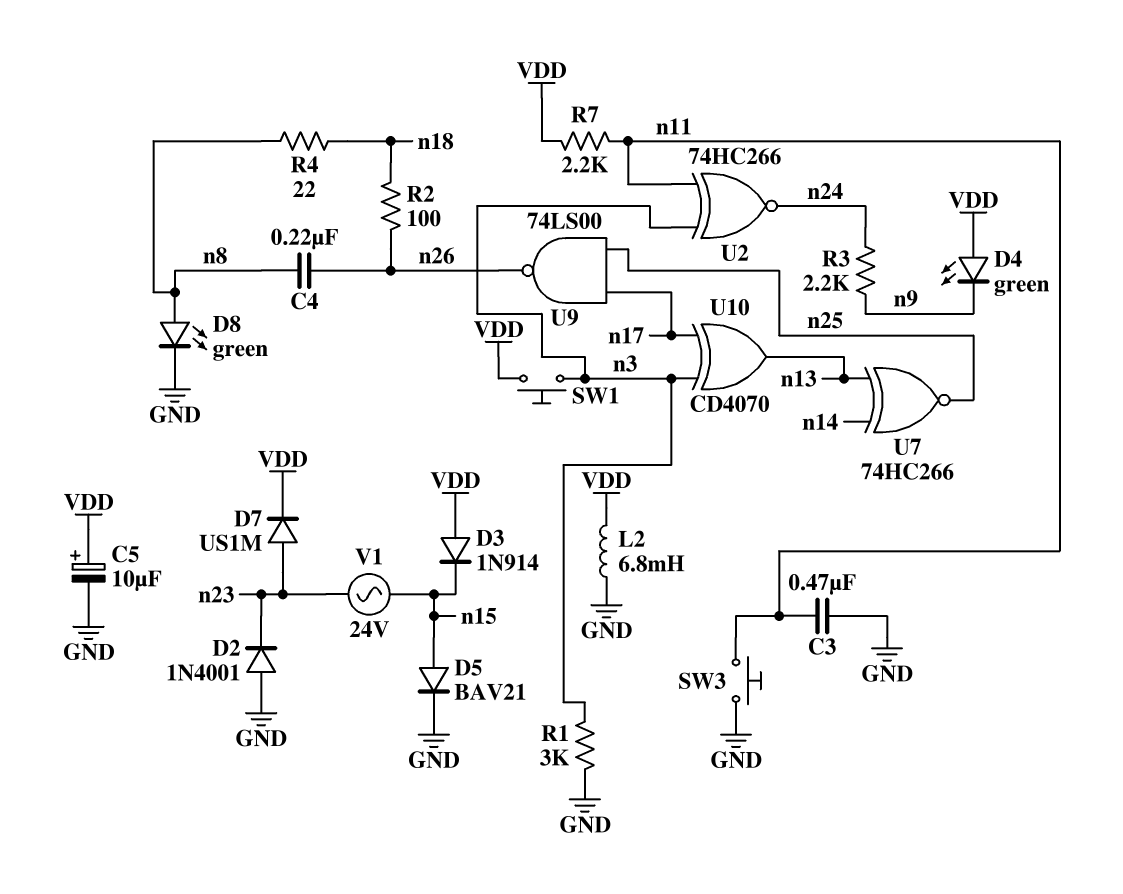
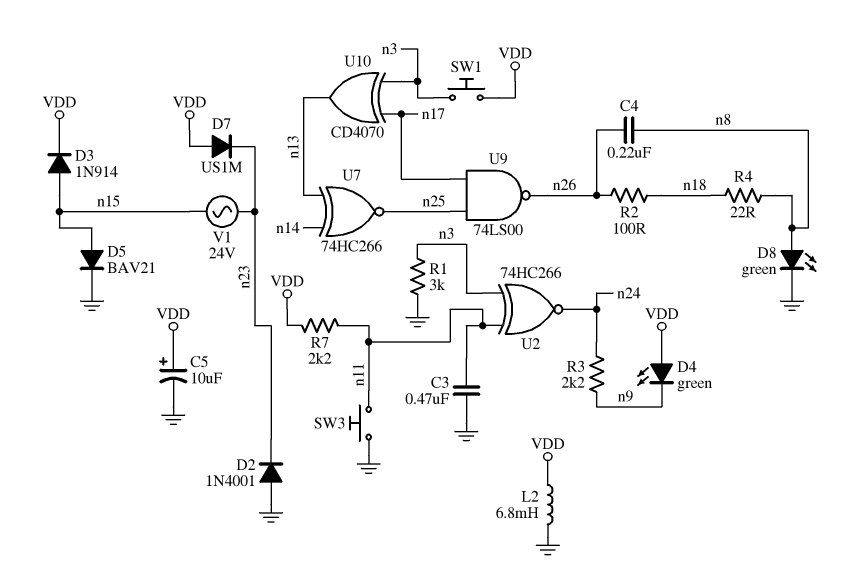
D3: diode 1N914 (A VDD, K n15) -> diode 1N914 (A n15, K VDD)
D7: diode US1M (A n23, K VDD) -> diode US1M (A VDD, K n23)

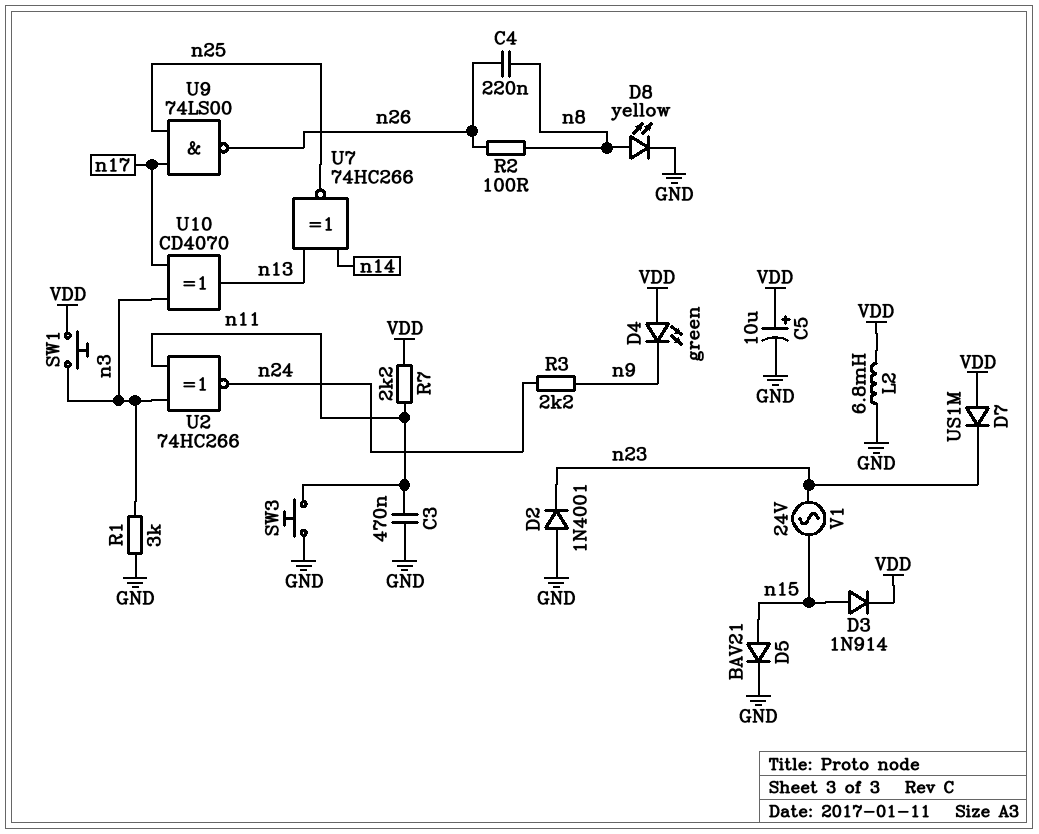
D8: LED green (A n8, K GND) -> LED yellow (A n8, K GND)
R2: 100 (n18, n26) -> 100 (n8, n26)
R4: 22 (n8, n18) -> none

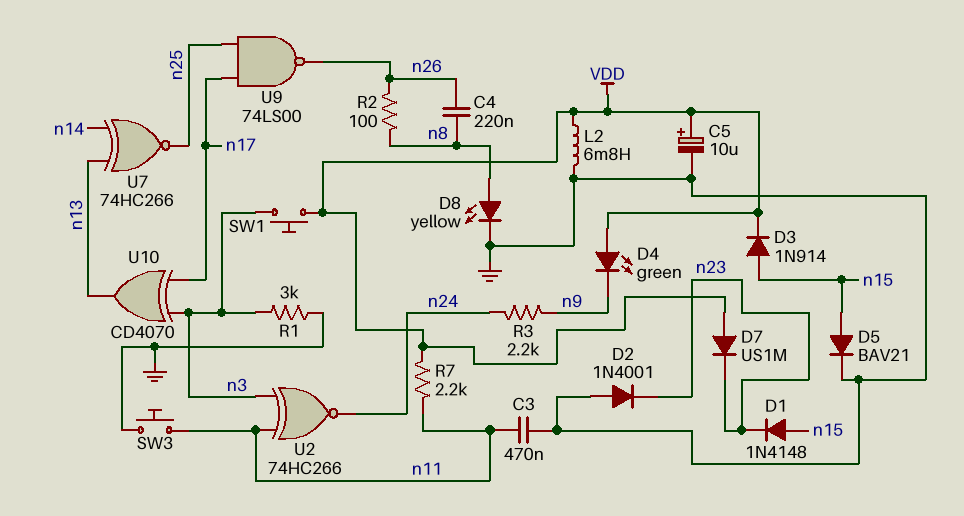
D1: none -> diode 1N4148 (A n15, K n23)
V1: AC 24V (n15, n23) -> none

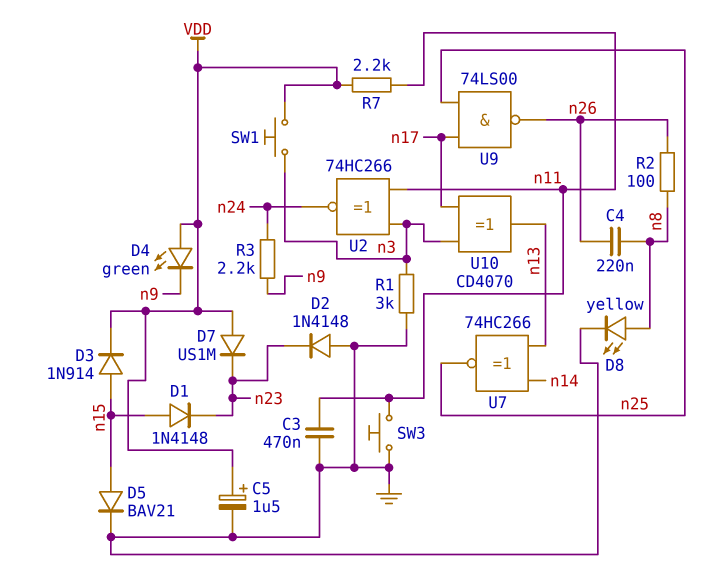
C5: 10uF (plus VDD, minus GND) -> 1.5uF (plus VDD, minus GND)
D2: diode 1N4001 (A GND, K n23) -> diode 1N4148 (A GND, K n23)
L2: 6.8mH (GND, VDD) -> none

